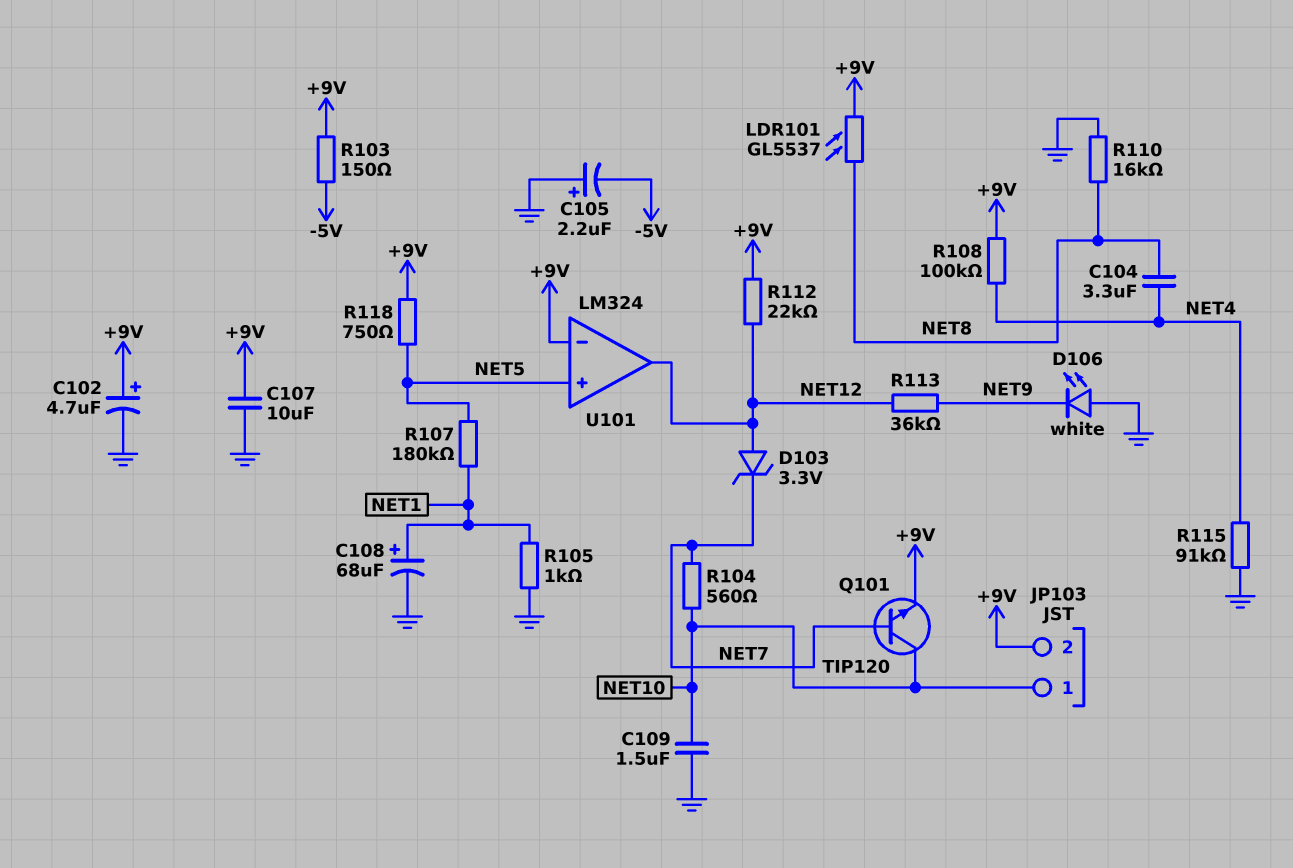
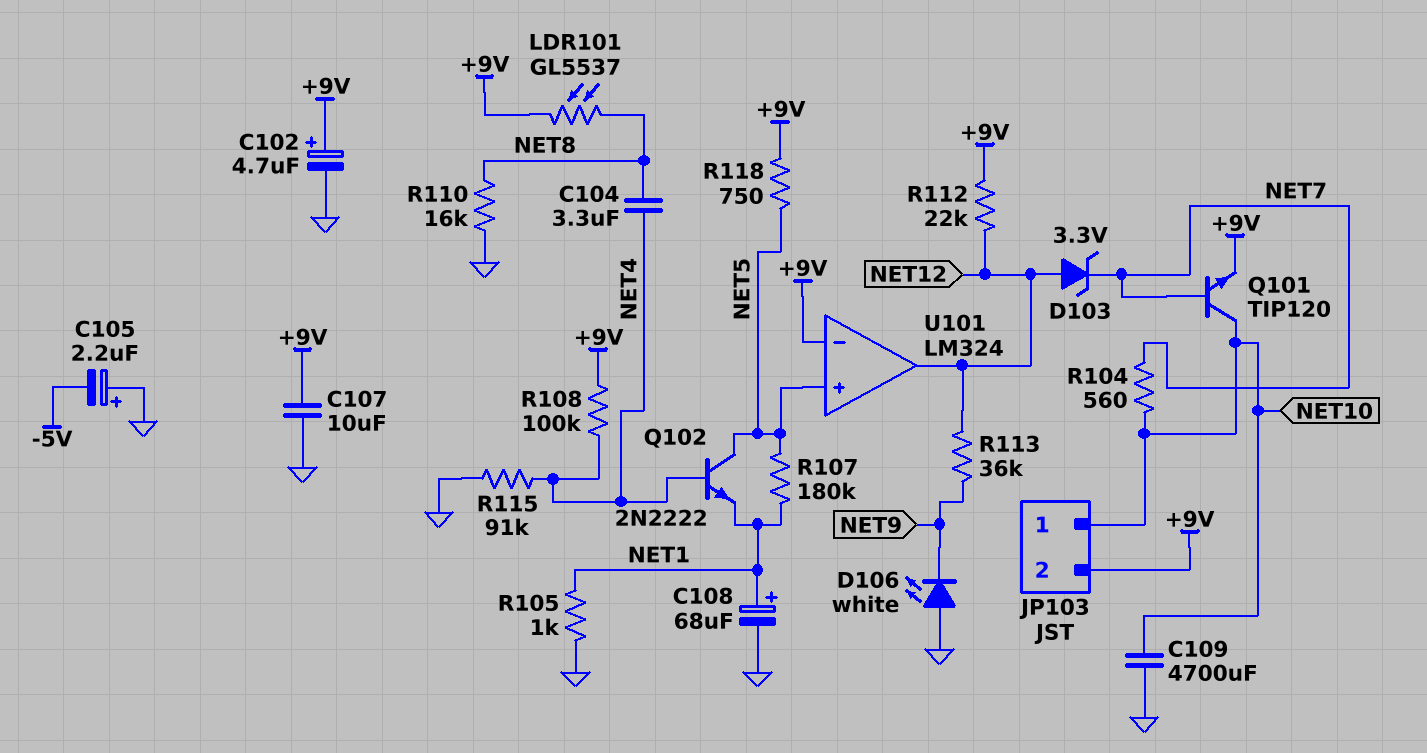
C109: 1.5uF (GND, NET10) -> 4700uF (GND, NET10)
Q102: none -> NPN 2N2222 (B NET4, C NET5, E NET1)
R103: 150 (+9V, -5V) -> none

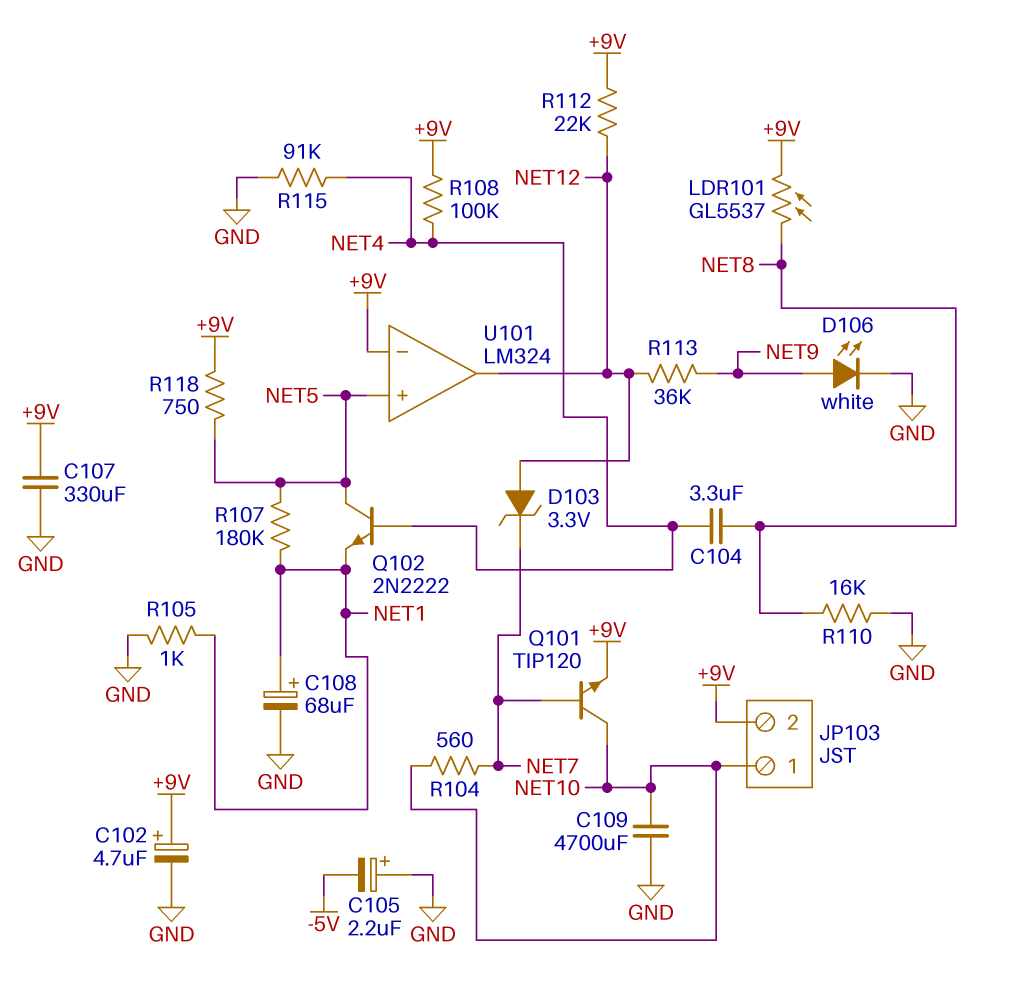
C107: 10uF (+9V, GND) -> 330uF (+9V, GND)
D106: LED white (A GND, K NET9) -> LED white (A NET9, K GND)

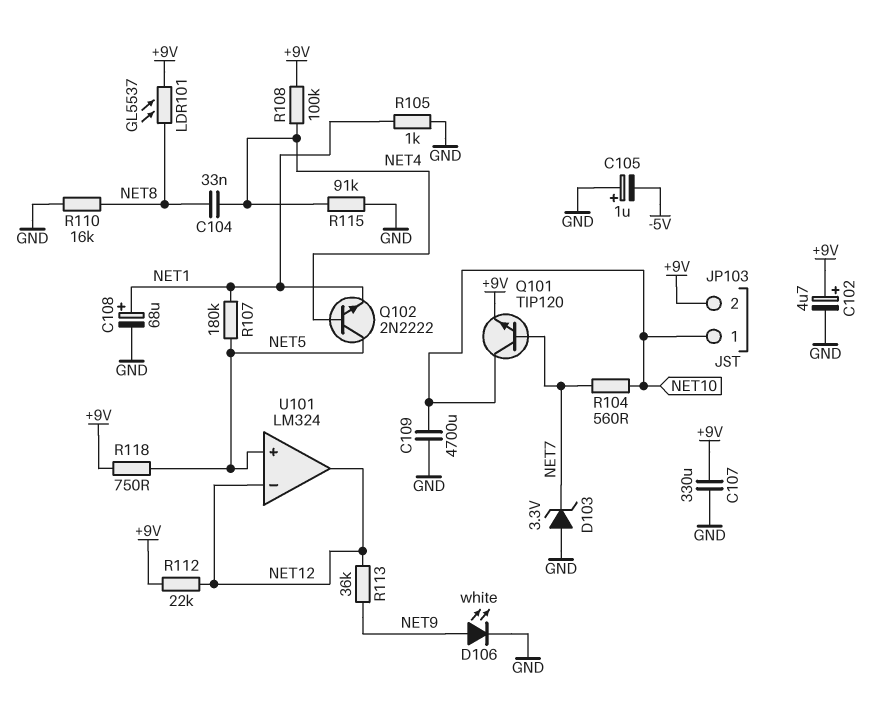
C104: 3.3uF (NET4, NET8) -> 33nF (NET4, NET8)
C105: 2.2uF (plus GND, minus -5V) -> 1uF (plus GND, minus -5V)
D103: zener 3.3V (A NET12, K NET7) -> zener 3.3V (A GND, K NET7)
U101 pin in-: +9V -> NET12

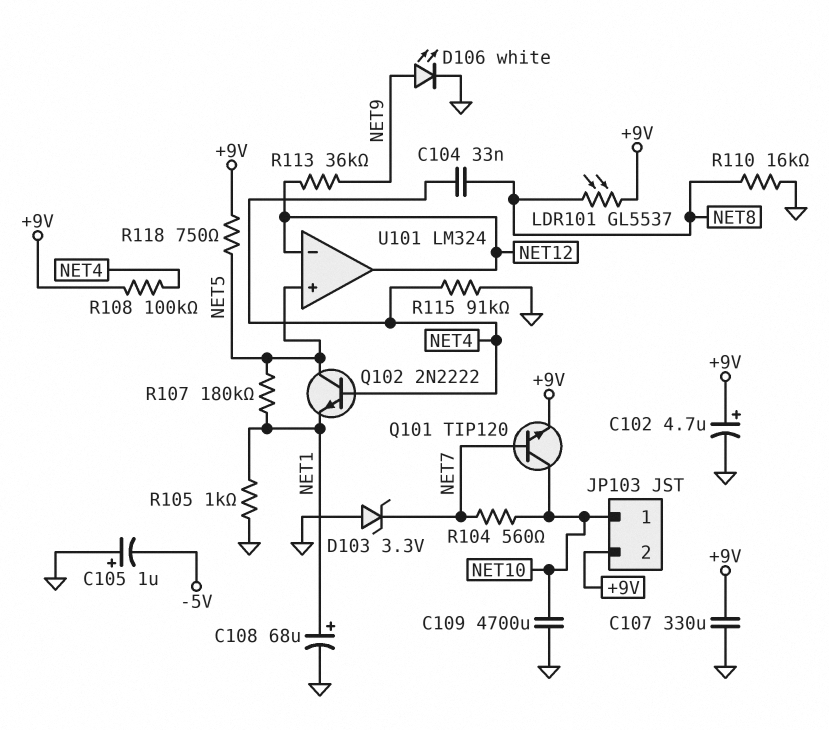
R112: 22k (+9V, NET12) -> none

